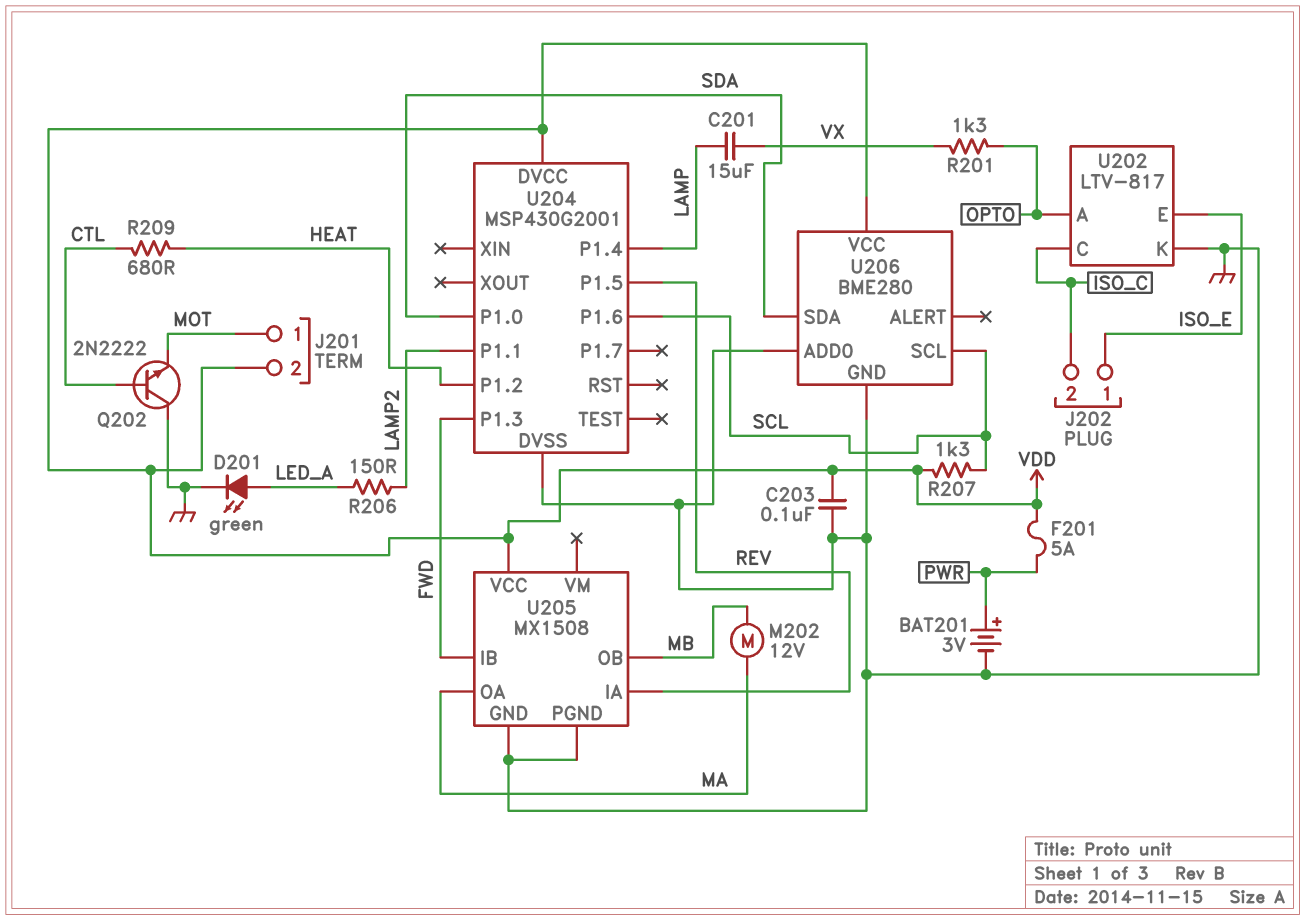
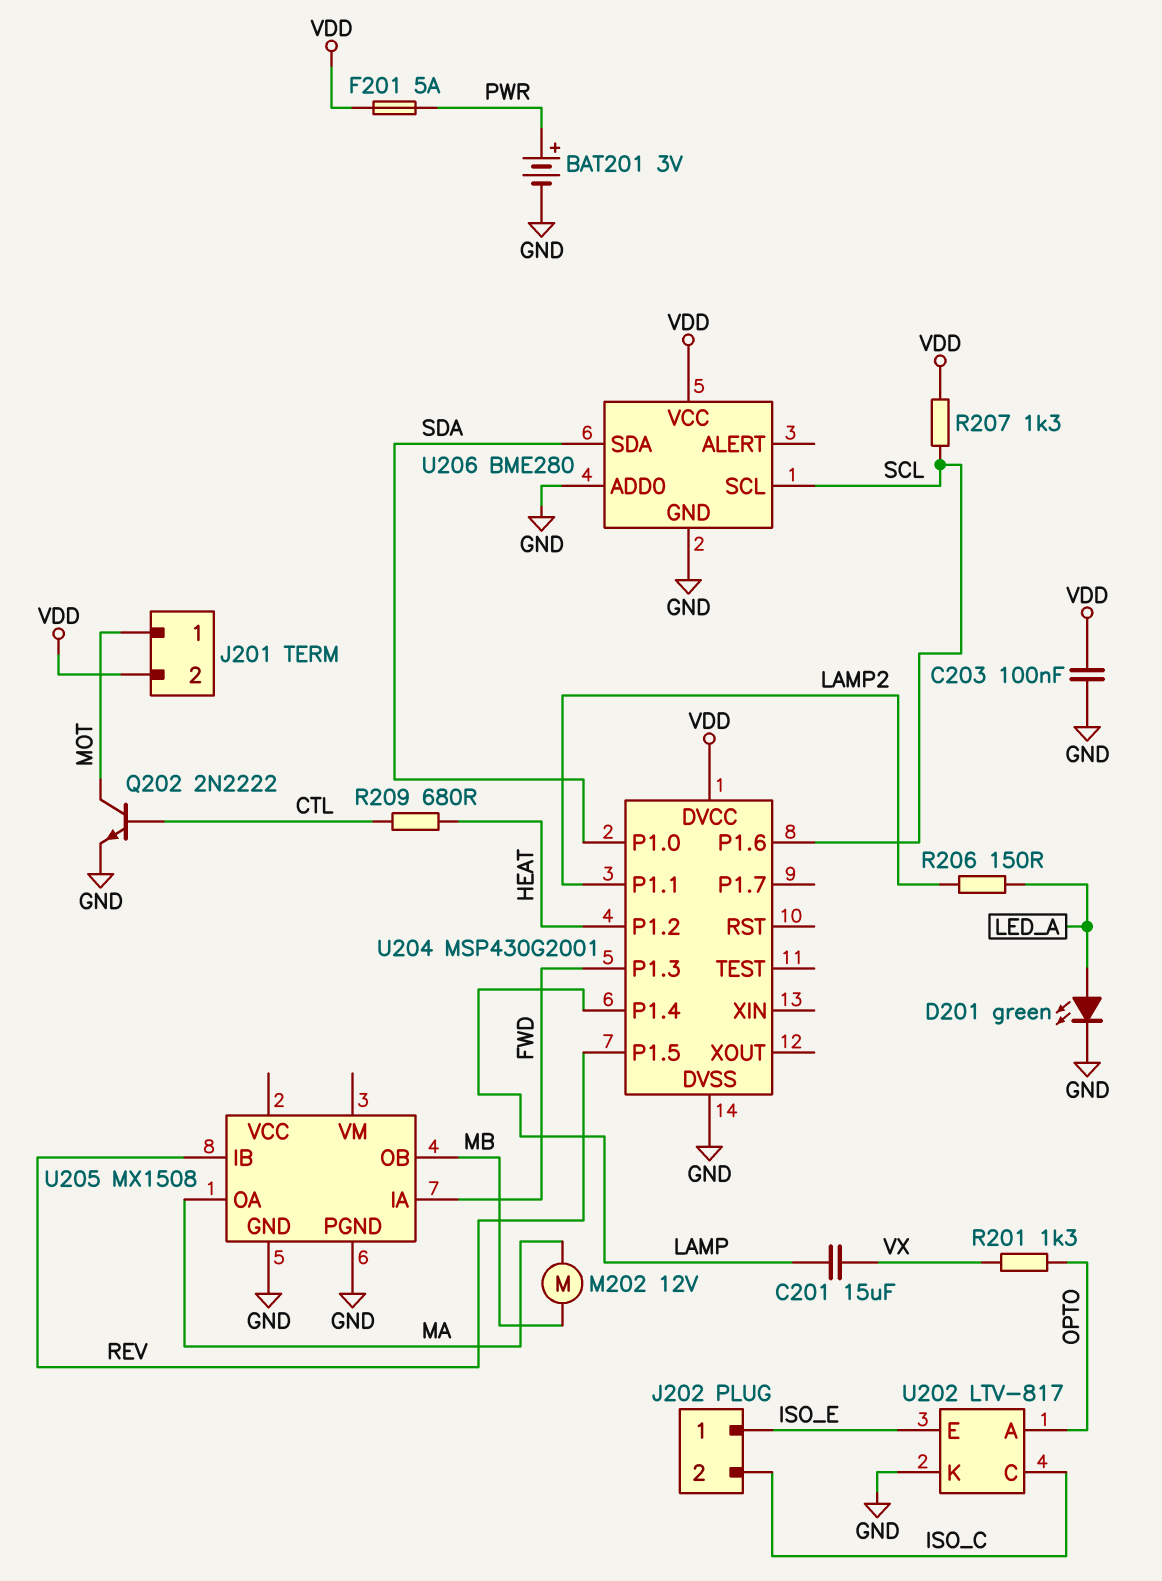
Q202: NPN 2N2222 (B CTL, C GND, E MOT) -> NPN 2N2222 (B CTL, C MOT, E GND)
U205 pin IA: REV -> FWD
U205 pin IB: FWD -> REV
U205 pin VCC: VDD -> none

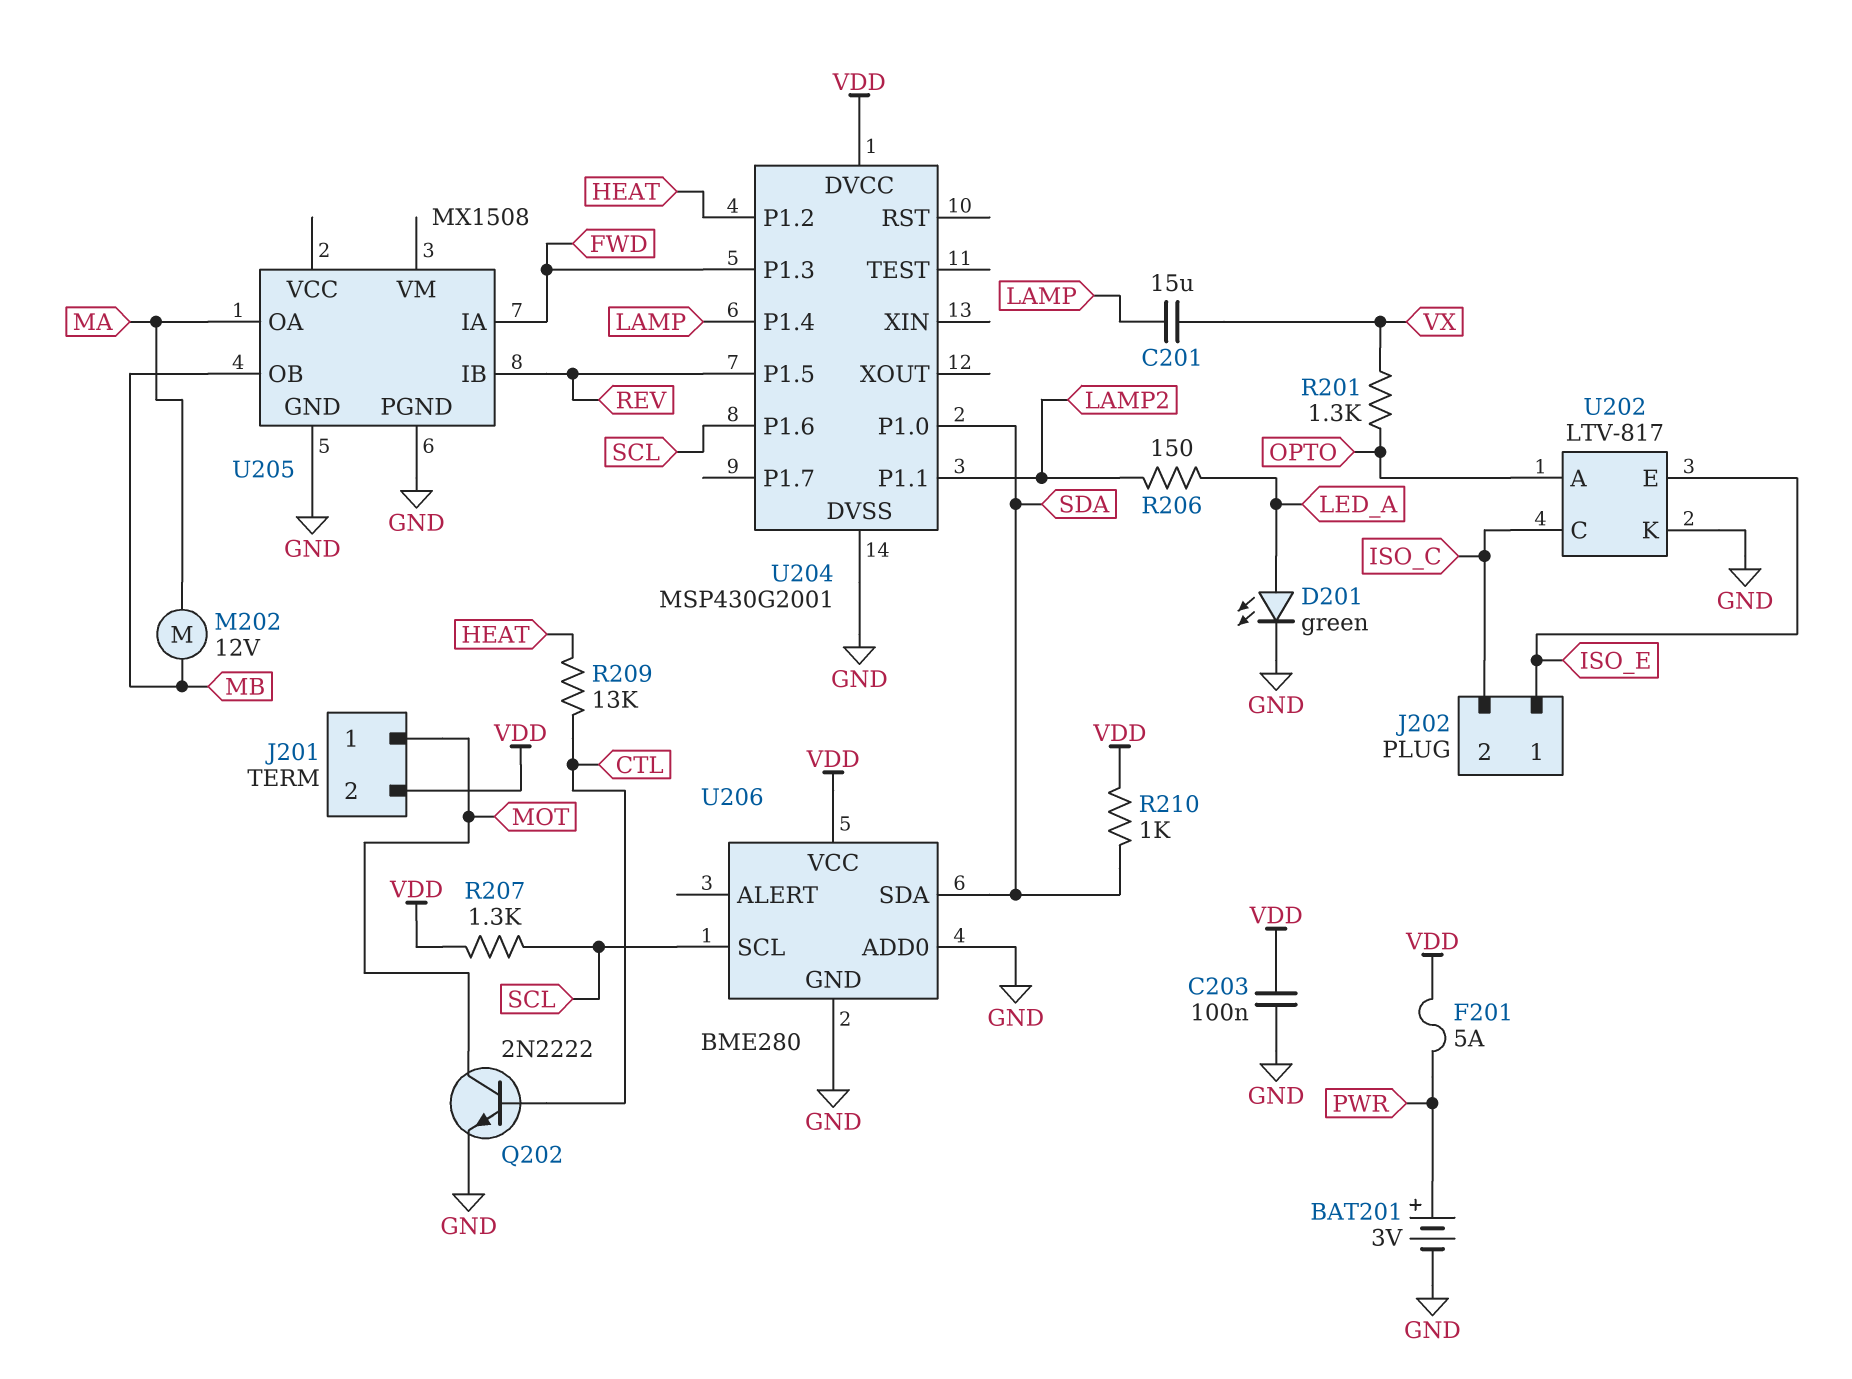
R209: 680 (CTL, HEAT) -> 13k (CTL, HEAT)
R210: none -> 1k (SDA, VDD)

